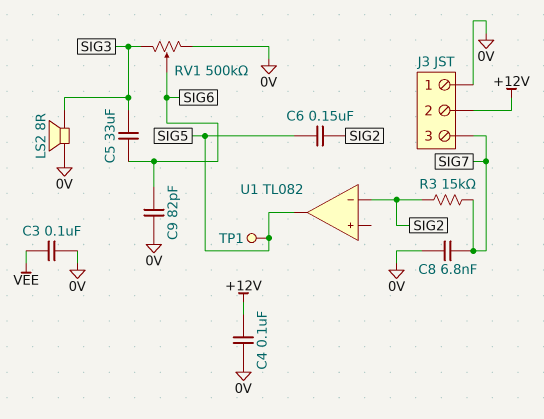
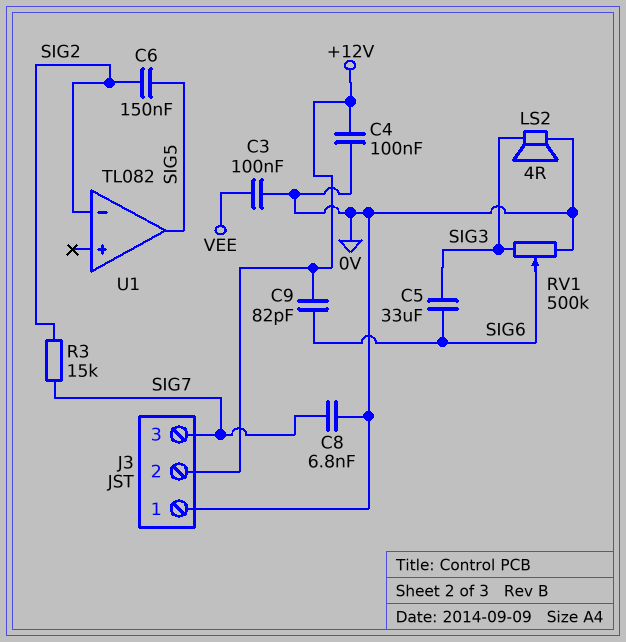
C9: 82pF (0V, SIG6) -> 82pF (+12V, SIG6)
LS2: speaker 8R (0V, SIG3) -> speaker 4R (0V, SIG3)
TP1: test point (SIG5) -> none

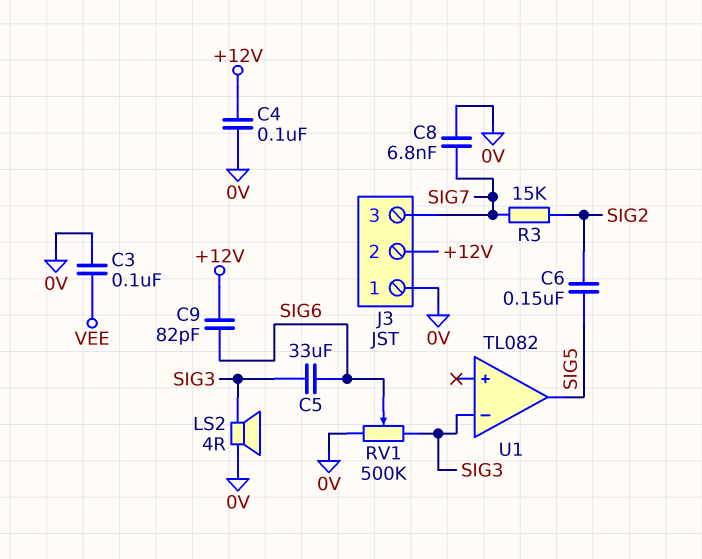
U1 pin in-: SIG2 -> SIG3

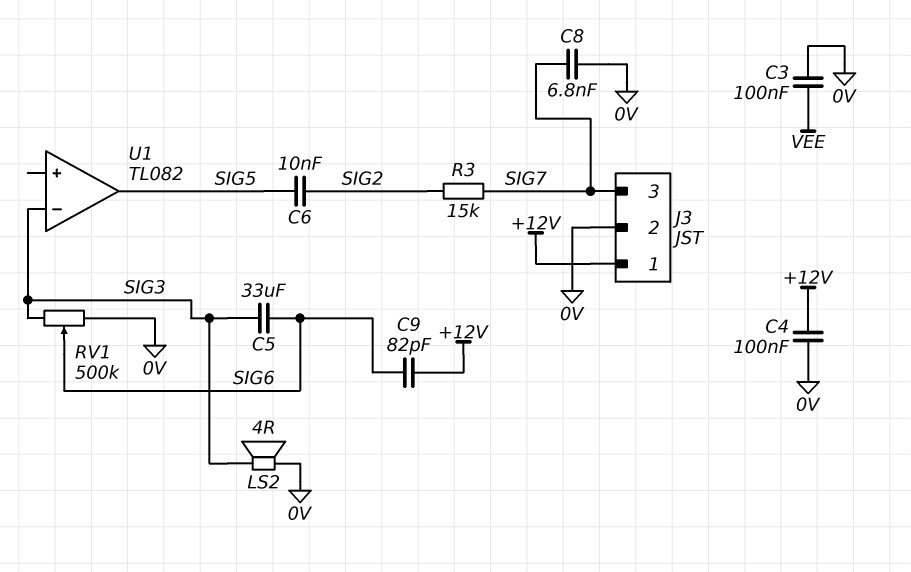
C6: 150nF (SIG2, SIG5) -> 10nF (SIG2, SIG5)
J3 pin 1: 0V -> +12V
J3 pin 2: +12V -> 0V

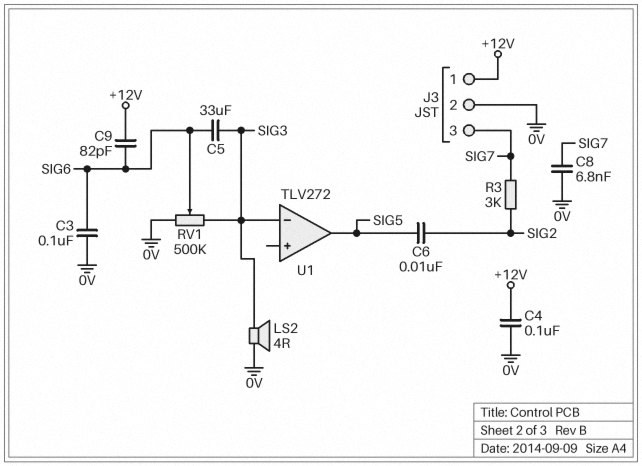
C3: 100nF (0V, VEE) -> 100nF (0V, SIG6)
R3: 15k (SIG2, SIG7) -> 3k (SIG2, SIG7)
U1: TL082 -> TLV272

